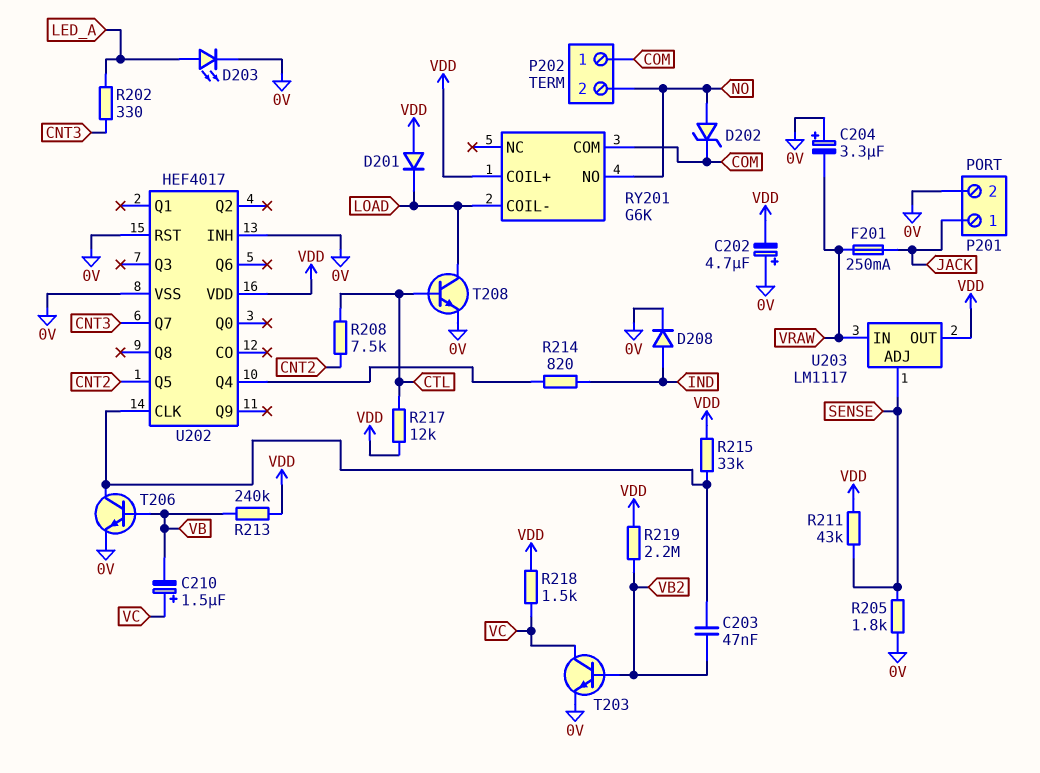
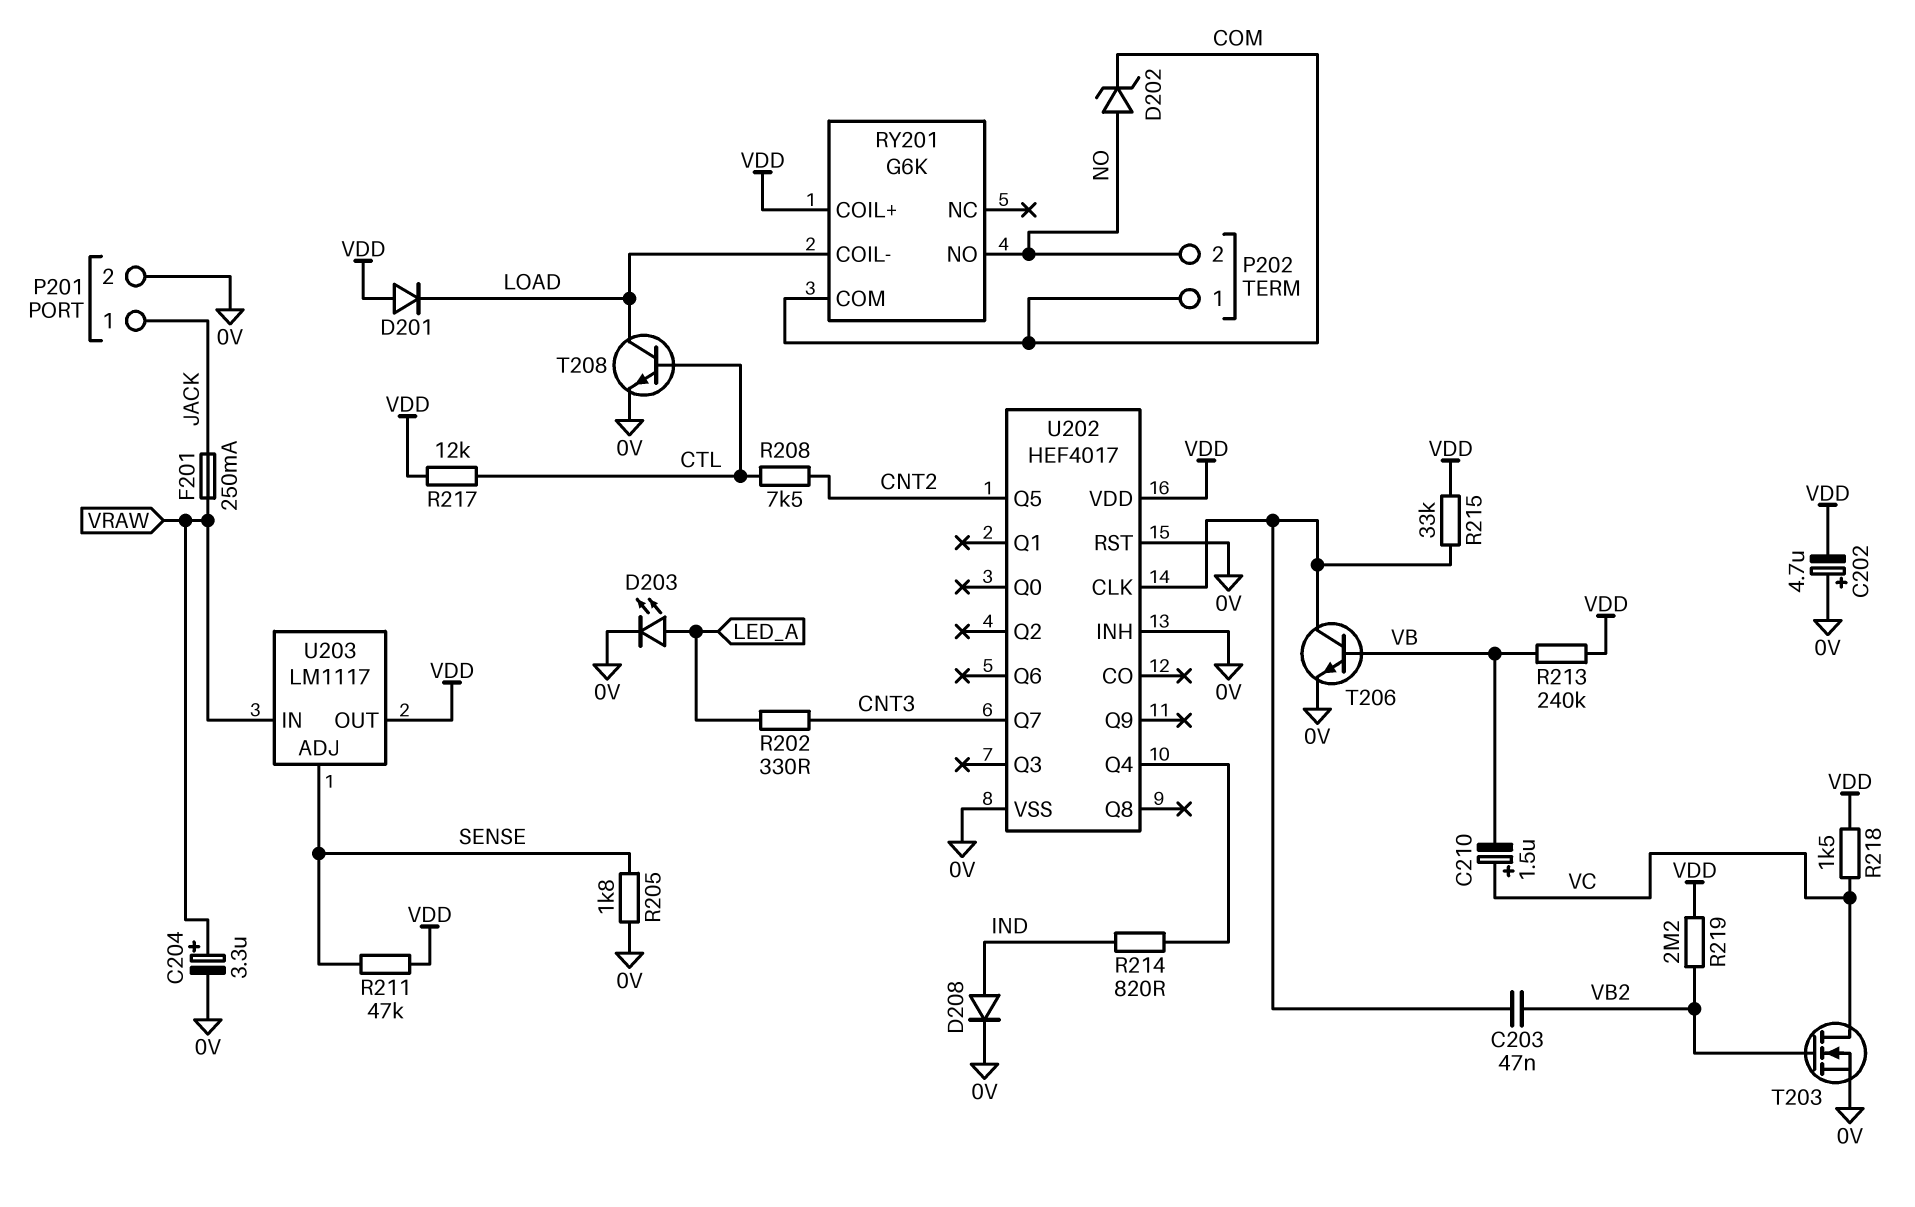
C204: 3.3uF (plus 0V, minus VRAW) -> 3.3uF (plus VRAW, minus 0V)
R211: 43k (SENSE, VDD) -> 47k (SENSE, VDD)
T203: NPN (B VB2, C VC, E 0V) -> NMOS (G VB2, D VC, S 0V)

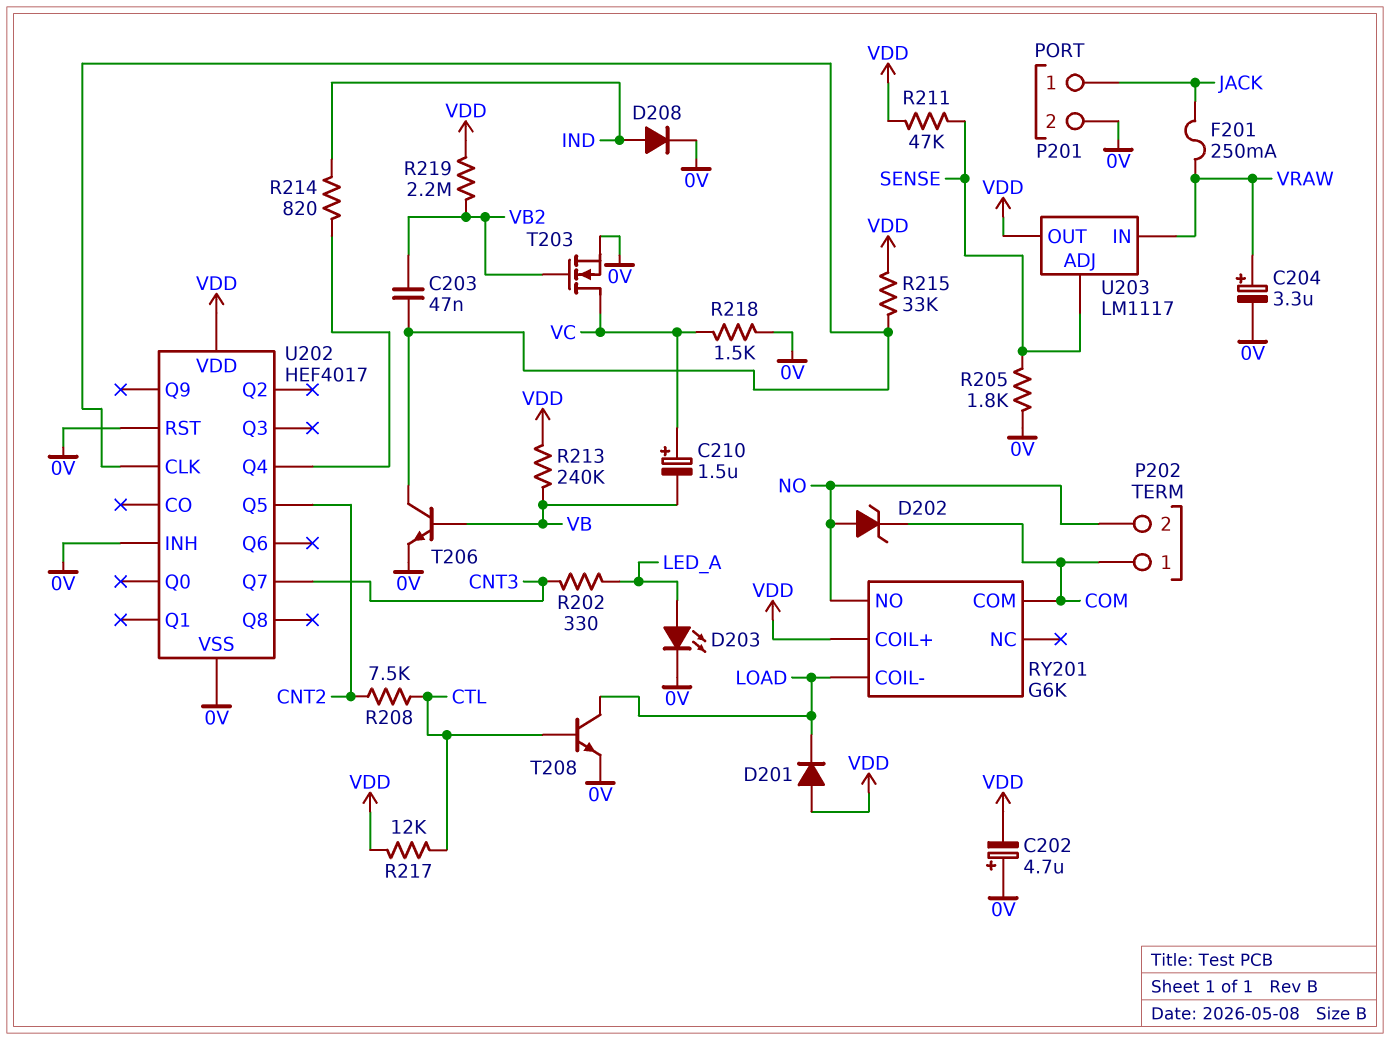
R218: 1.5k (VC, VDD) -> 1.5k (0V, VC)

